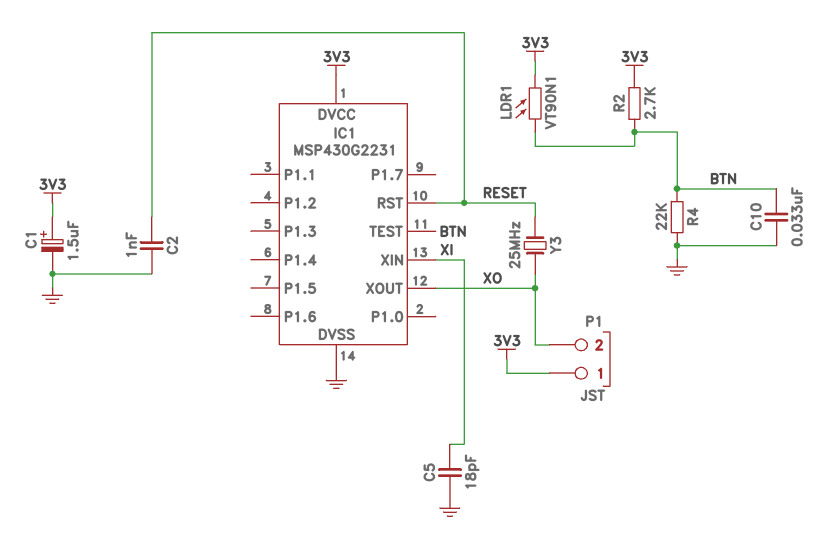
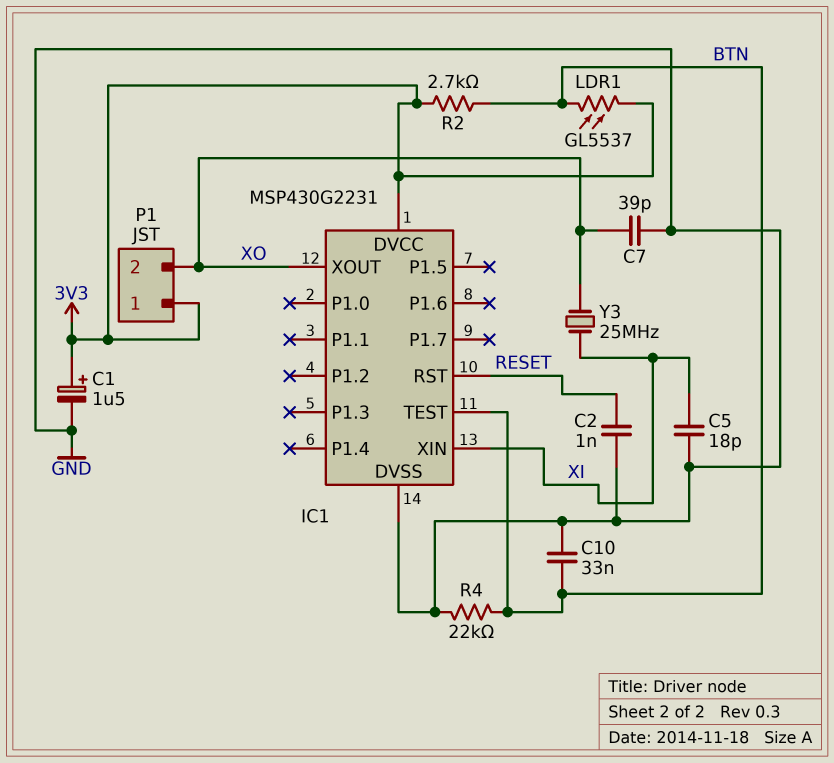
C7: none -> 39pF (GND, XO)
LDR1: VT90N1 (3V3, BTN) -> GL5537 (3V3, BTN)
Y3: 25MHz (RESET, XO) -> 25MHz (XI, XO)

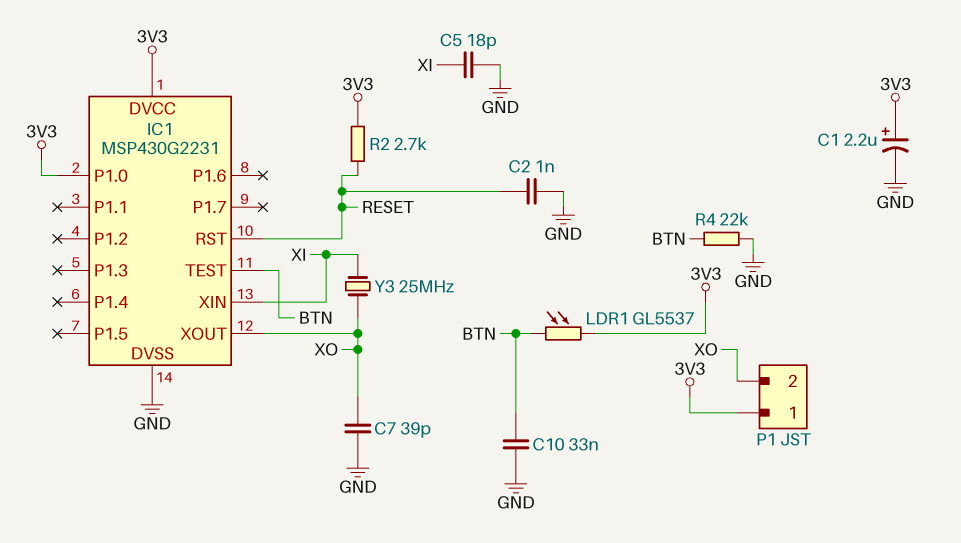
C1: 1.5uF (plus 3V3, minus GND) -> 2.2uF (plus 3V3, minus GND)
IC1 pin P1.0: none -> 3V3
R2: 2.7k (3V3, BTN) -> 2.7k (3V3, RESET)

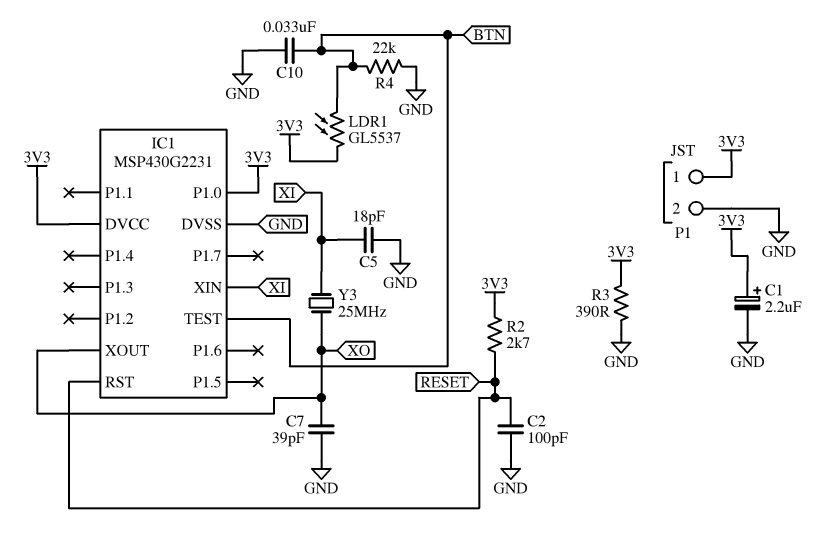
C2: 1nF (GND, RESET) -> 100pF (GND, RESET)
P1 pin 2: XO -> GND
R3: none -> 390 (3V3, GND)

